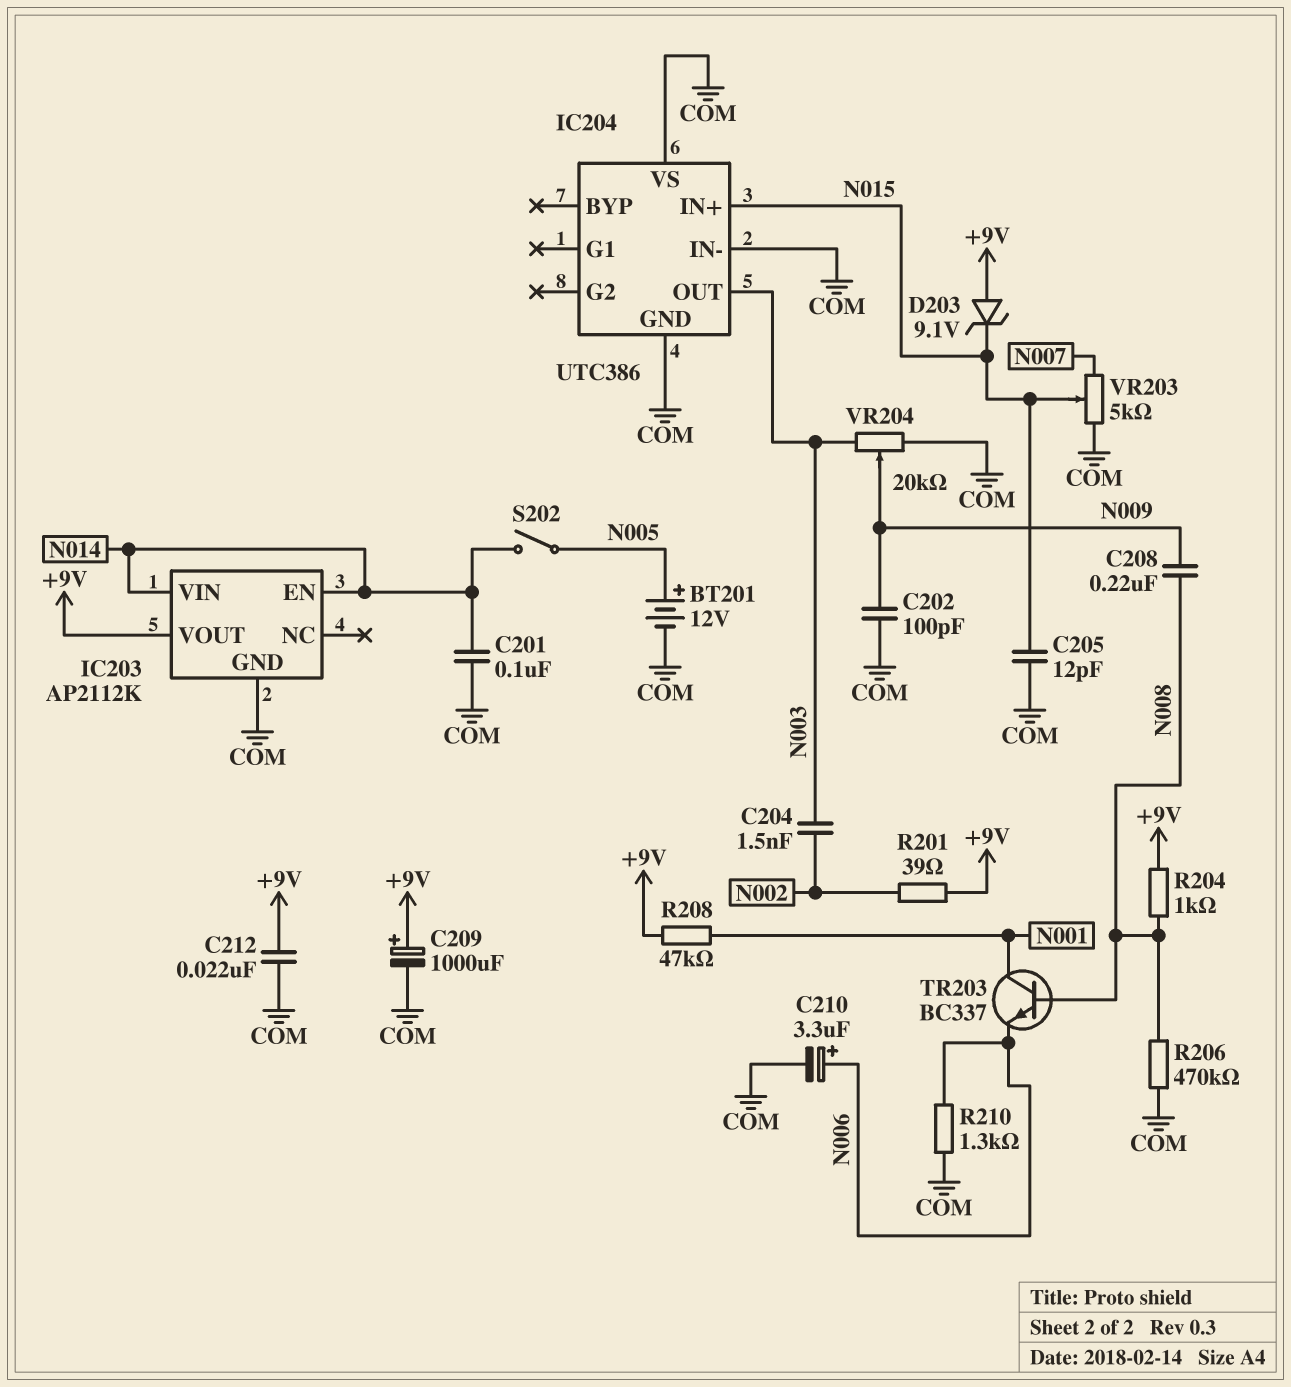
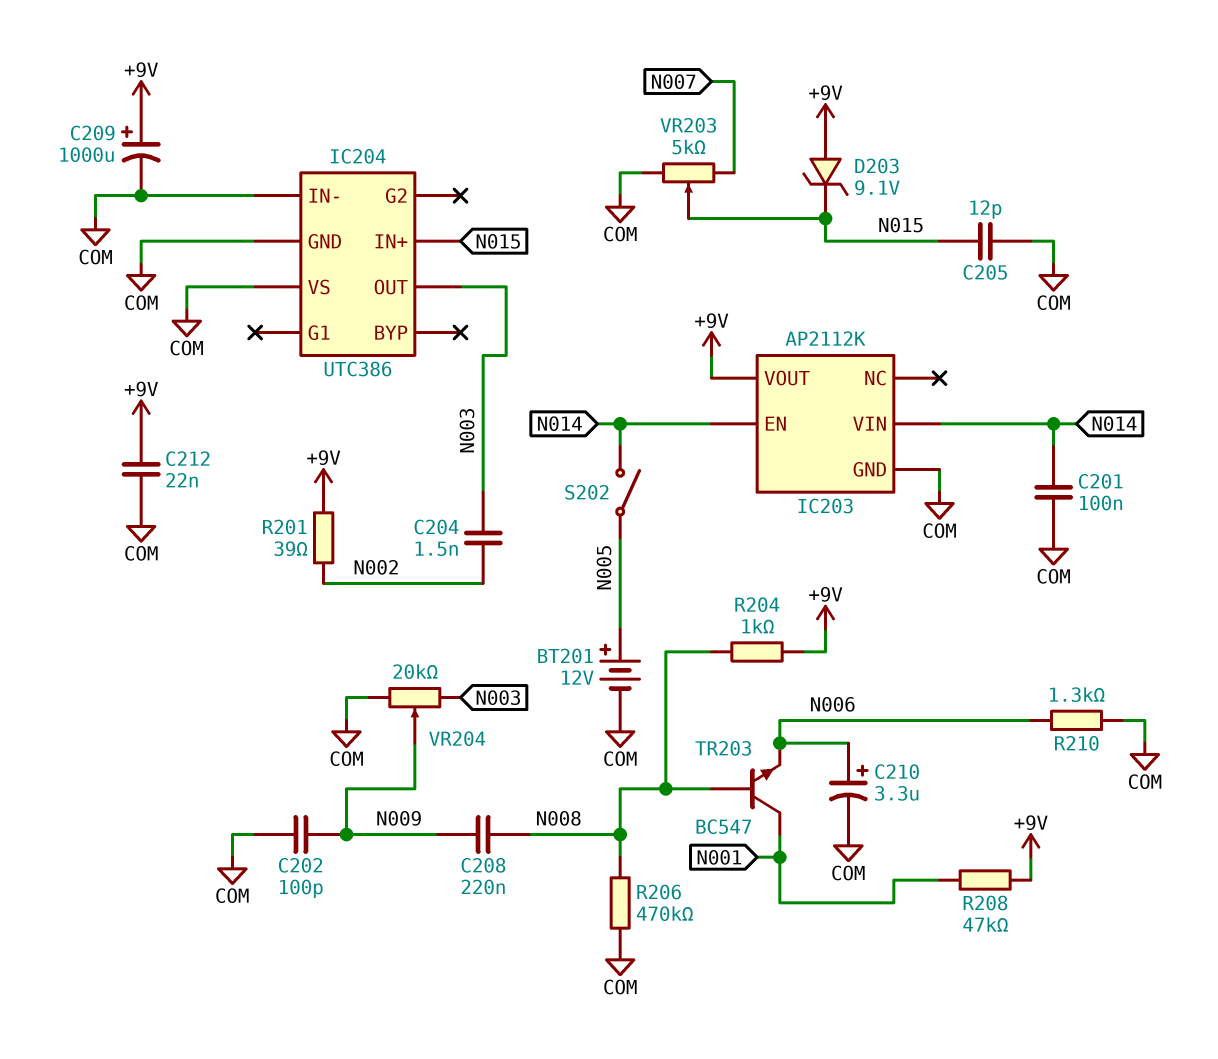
TR203: NPN BC337 (B N008, C N001, E N006) -> NPN BC547 (B N008, C N001, E N006)

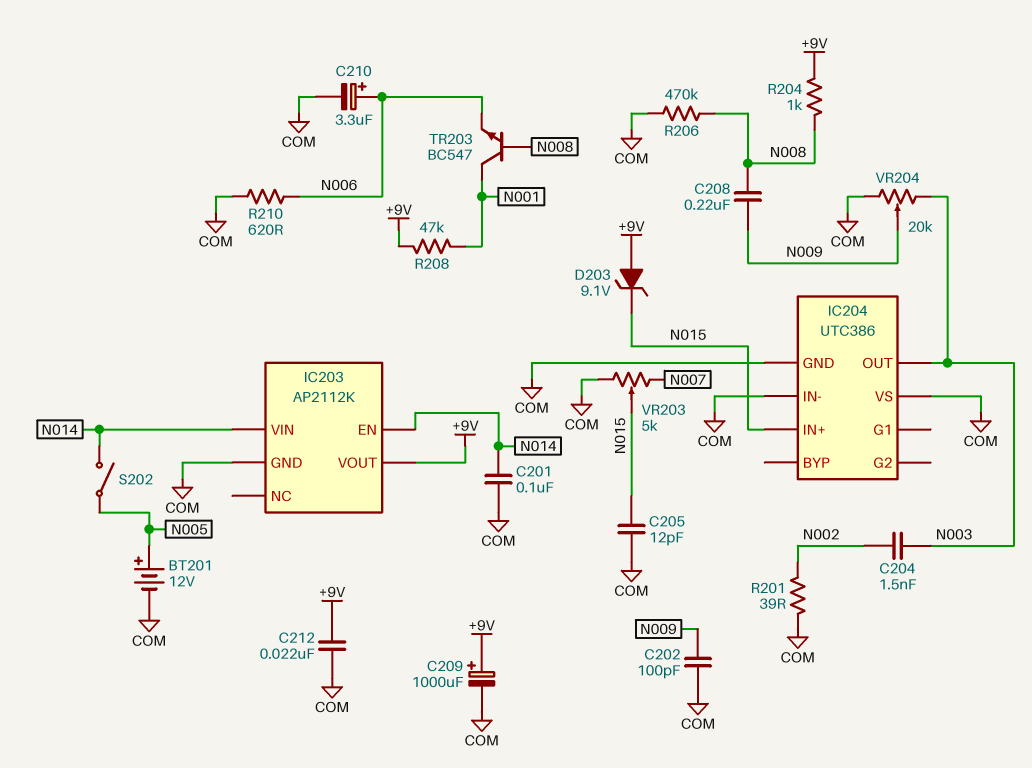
R201: 39 (+9V, N002) -> 39 (COM, N002)
R210: 1.3k (COM, N006) -> 620 (COM, N006)

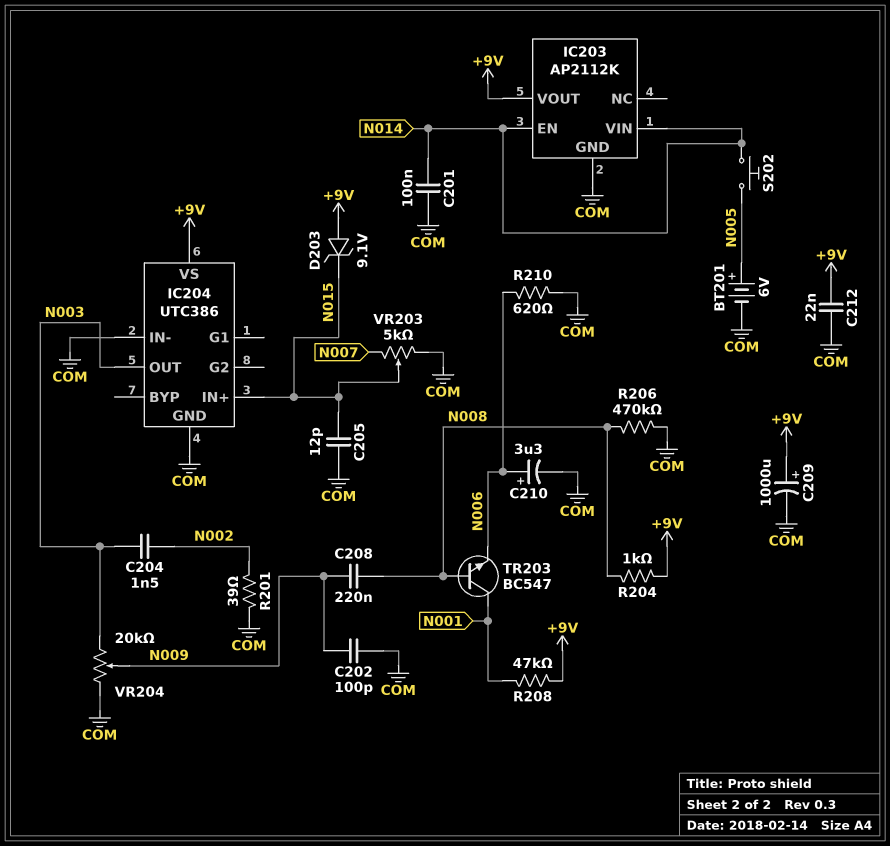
BT201: 12V (plus N005, minus COM) -> 6V (plus N005, minus COM)
IC204 pin VS: COM -> +9V
S202: switch (N005, N014) -> button (N005, N014)

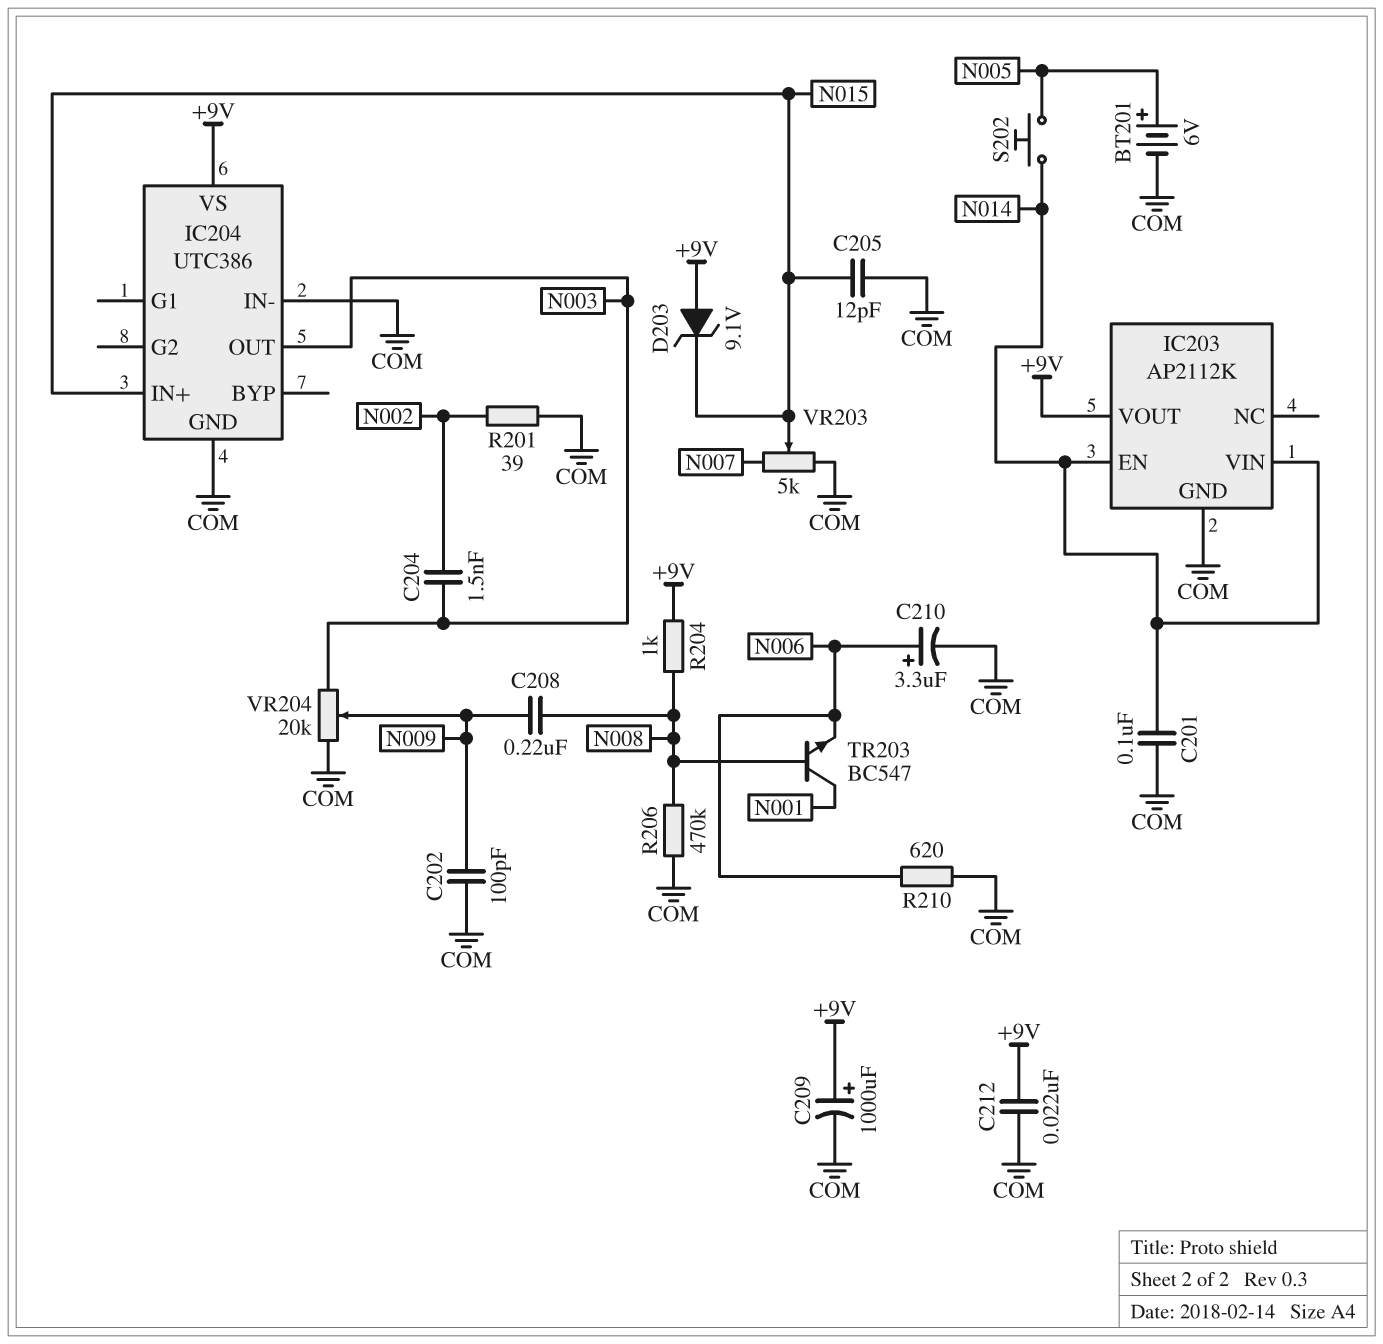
R208: 47k (+9V, N001) -> none

